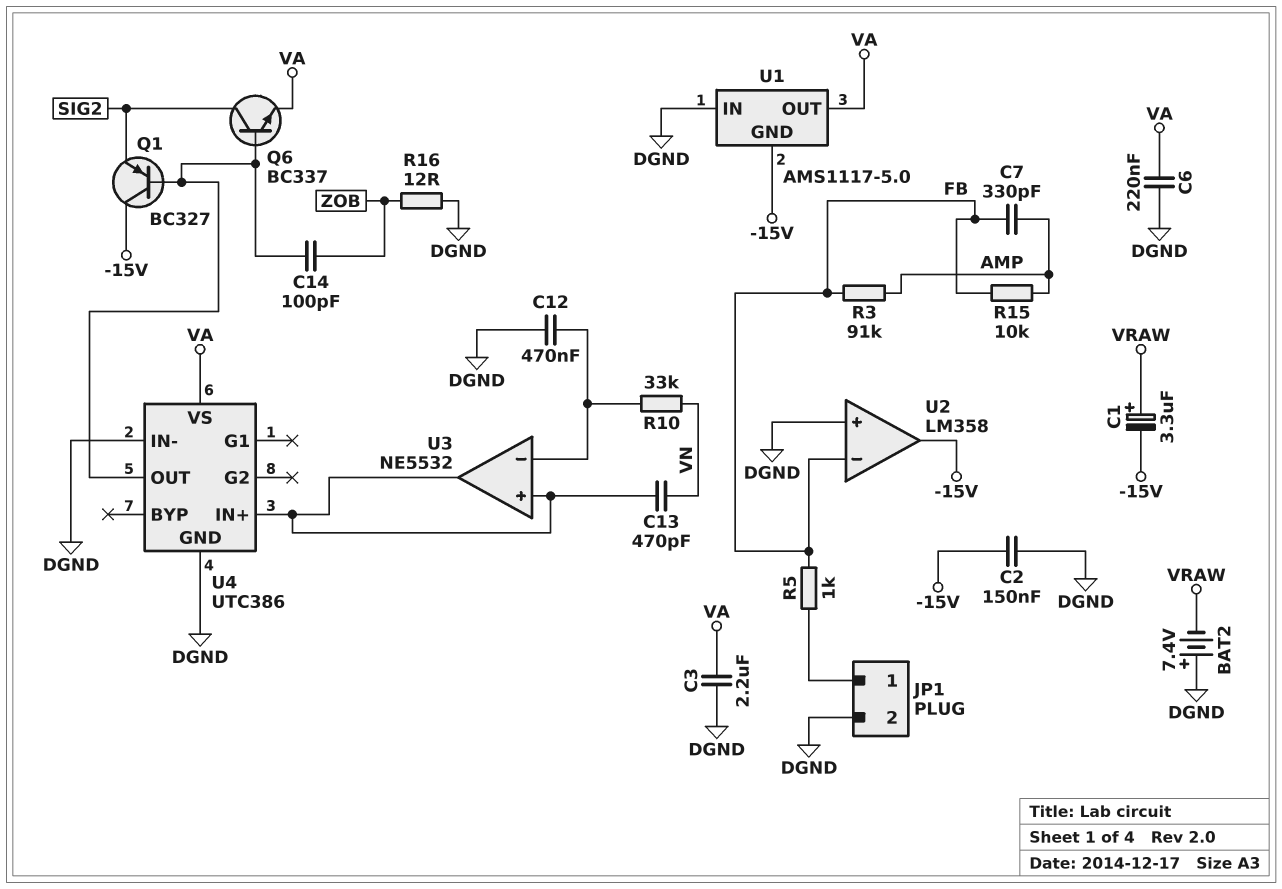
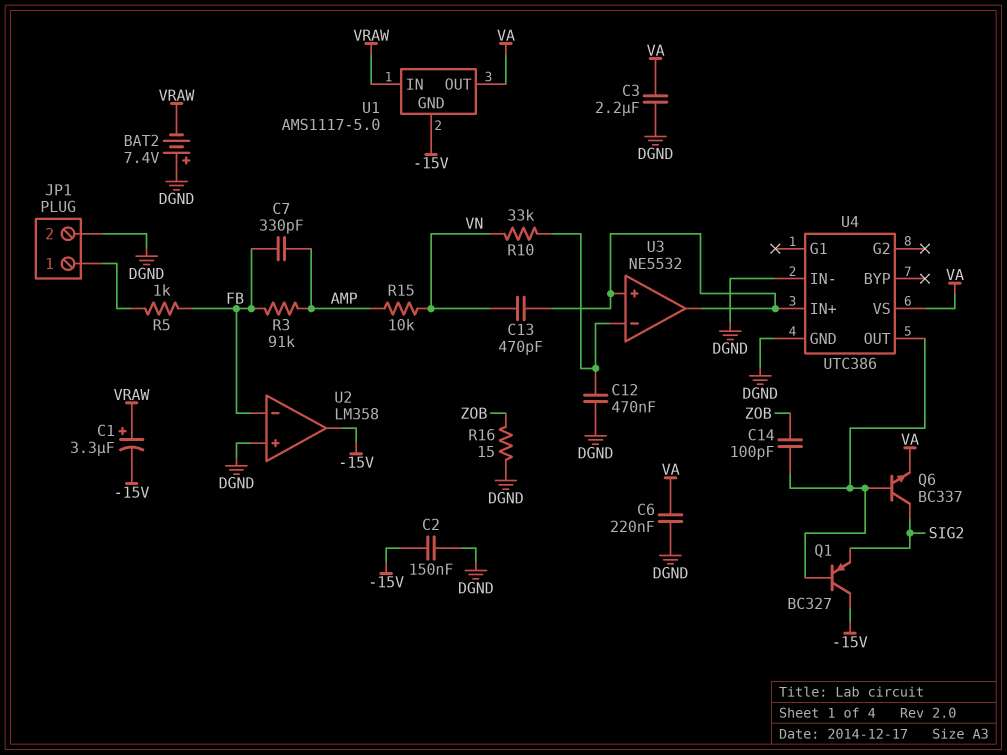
R15: 10k (AMP, FB) -> 10k (AMP, VN)
R16: 12 (DGND, ZOB) -> 15 (DGND, ZOB)
U1 pin IN: DGND -> VRAW

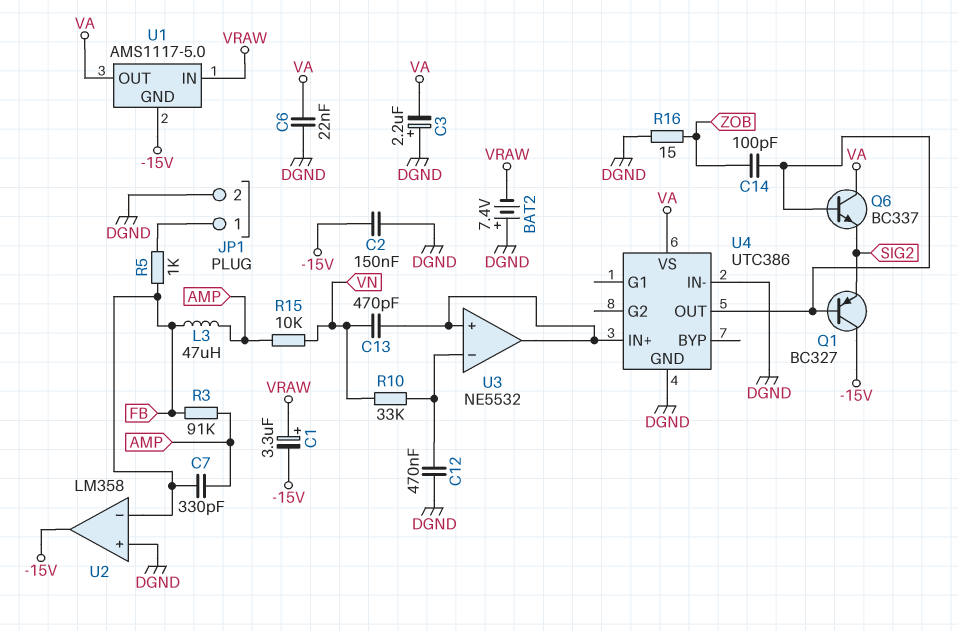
C3: 2.2uF (DGND, VA) -> 2.2uF (plus DGND, minus VA)
C6: 220nF (DGND, VA) -> 22nF (DGND, VA)
L3: none -> 47uH (AMP, FB)
Q6: NPN BC337 (B U4/OUT, C SIG2, E VA) -> NPN BC337 (B U4/OUT, C VA, E SIG2)

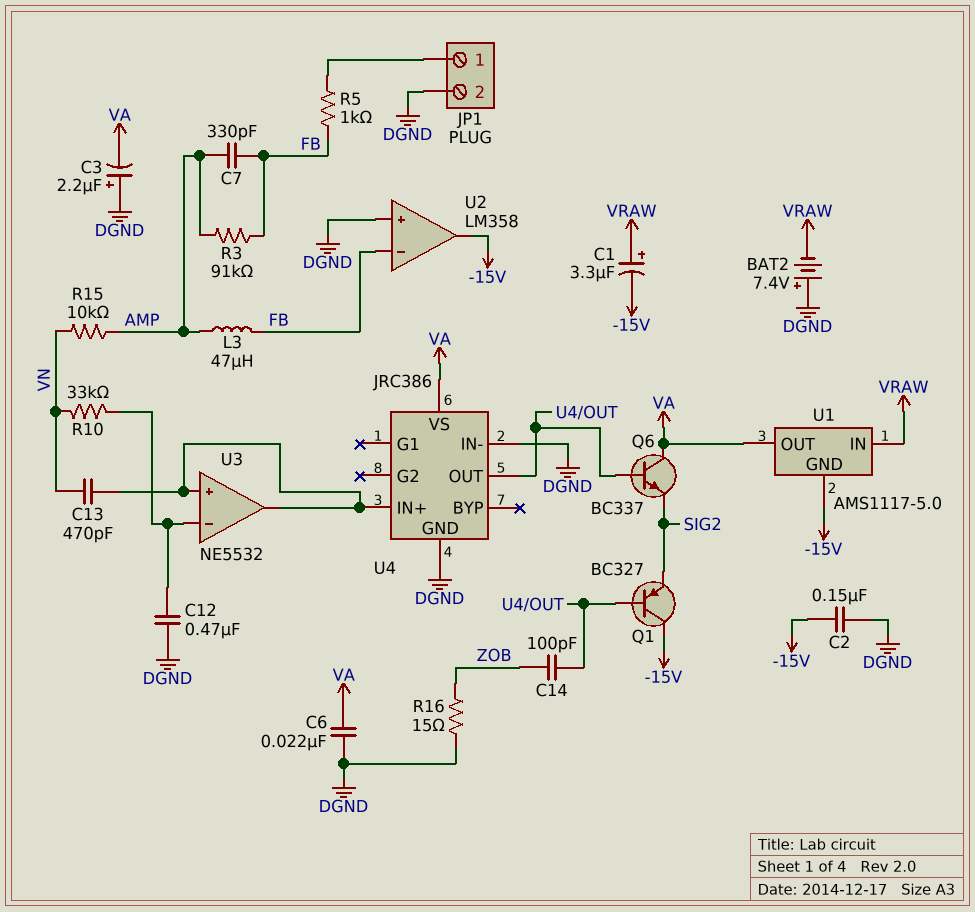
U4: UTC386 -> JRC386

